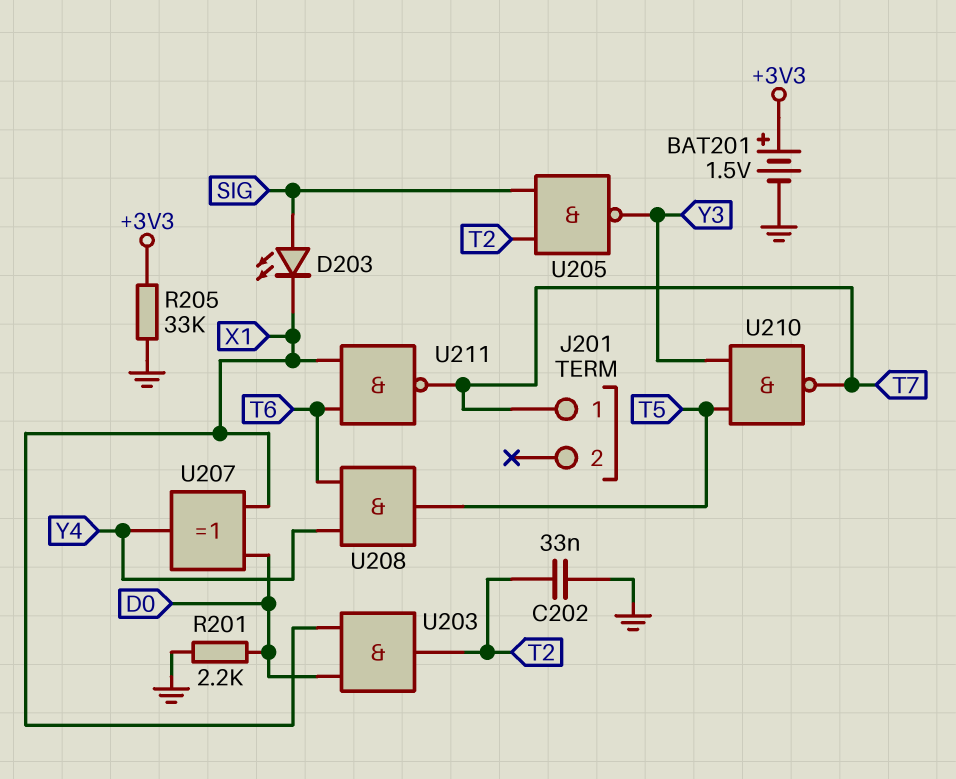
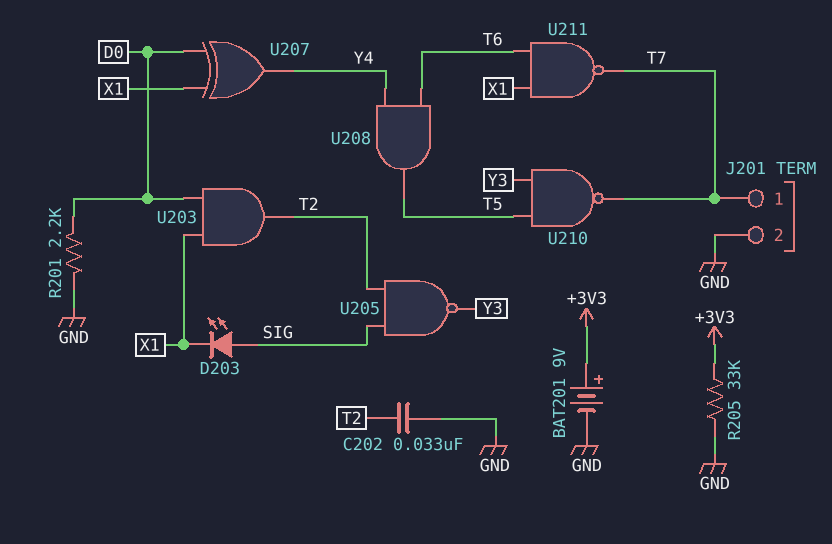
BAT201: 1.5V (plus +3V3, minus GND) -> 9V (plus +3V3, minus GND)
J201 pin 2: none -> GND

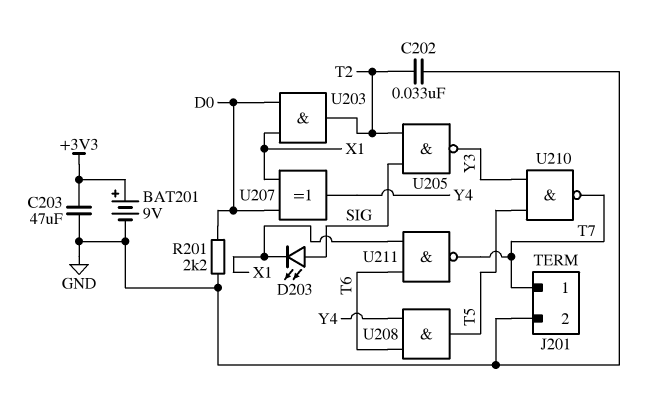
C203: none -> 47uF (+3V3, GND)
R205: 33k (+3V3, GND) -> none

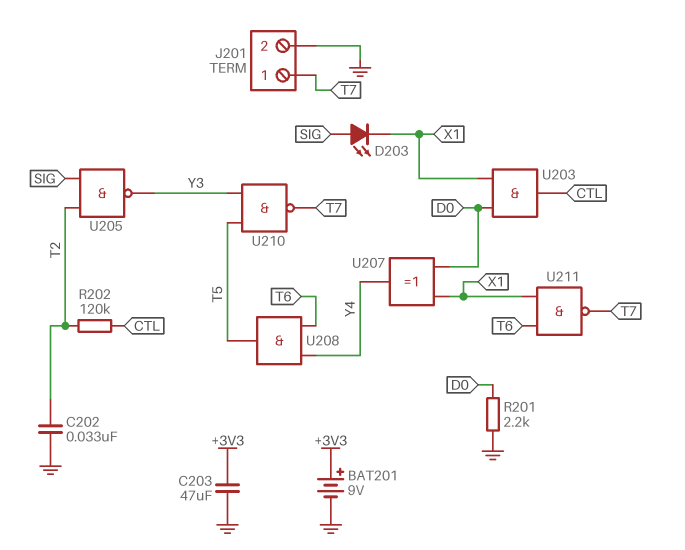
R202: none -> 120k (CTL, T2)
U203: AND (in D0, in X1, out T2) -> AND (in D0, in X1, out CTL)

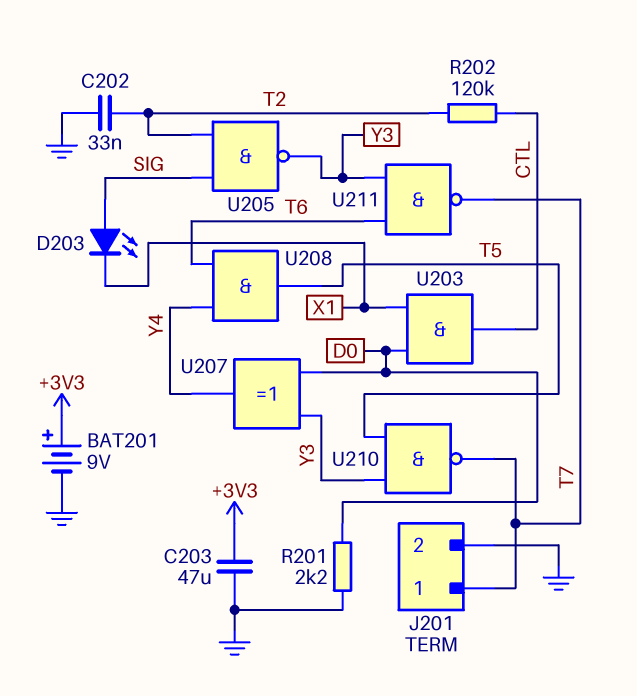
U207: XOR (in D0, in X1, out Y4) -> XOR (in D0, in Y3, out Y4)
U211: NAND (in T6, in X1, out T7) -> NAND (in T6, in Y3, out T7)

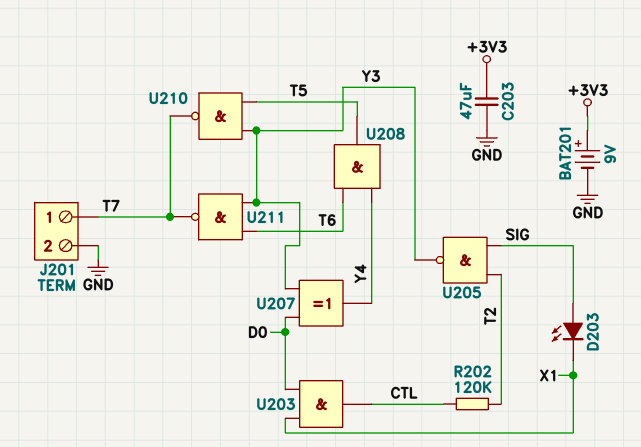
C202: 33nF (GND, T2) -> none
R201: 2.2k (D0, GND) -> none

